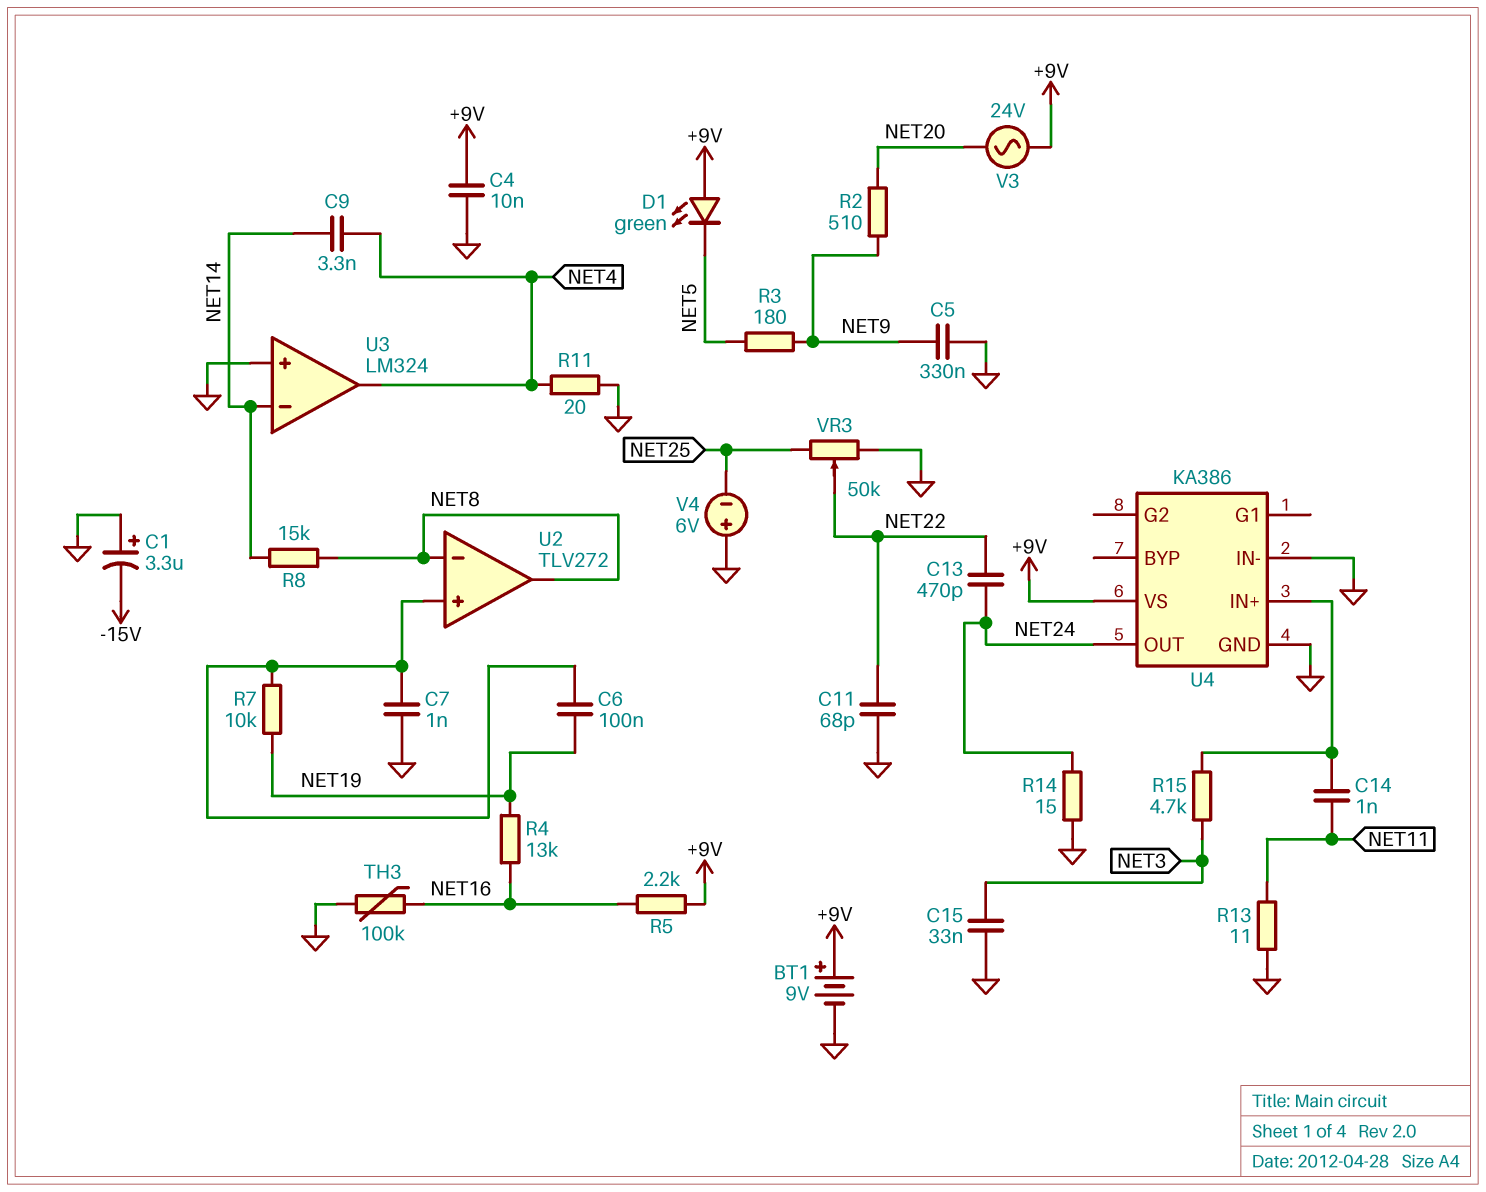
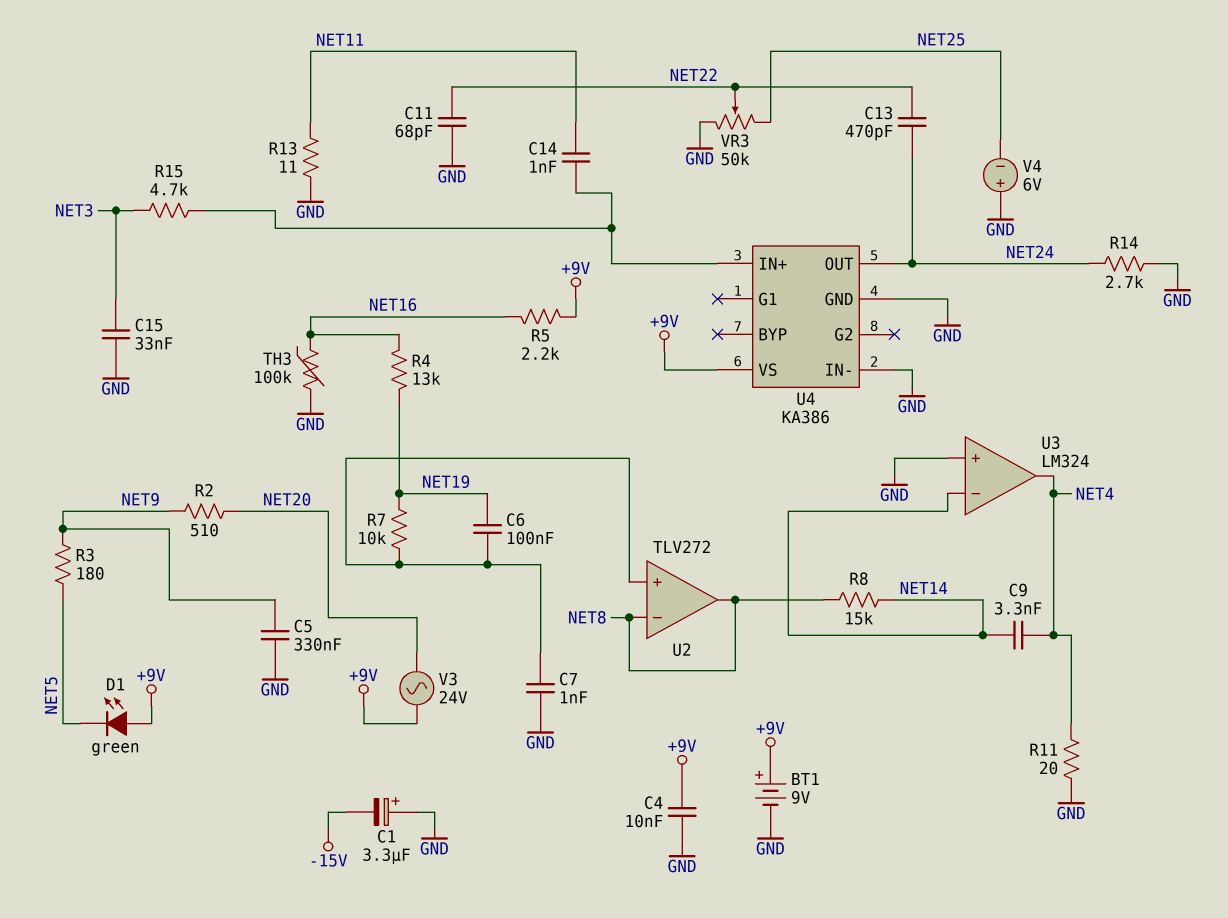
R14: 15 (GND, NET24) -> 2.7k (GND, NET24)

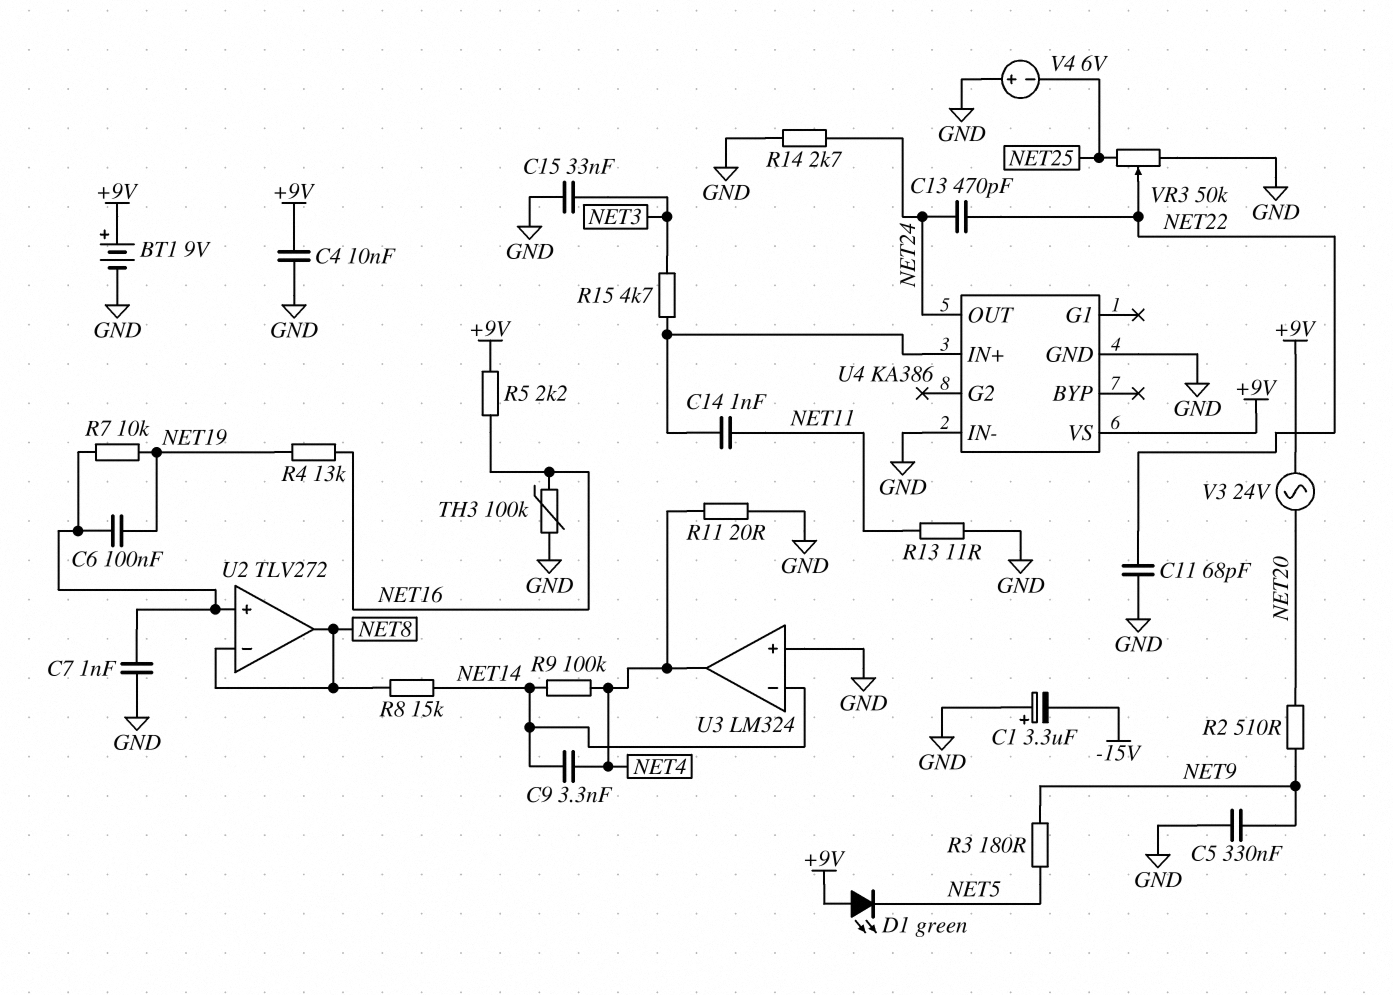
R9: none -> 100k (NET4, NET14)

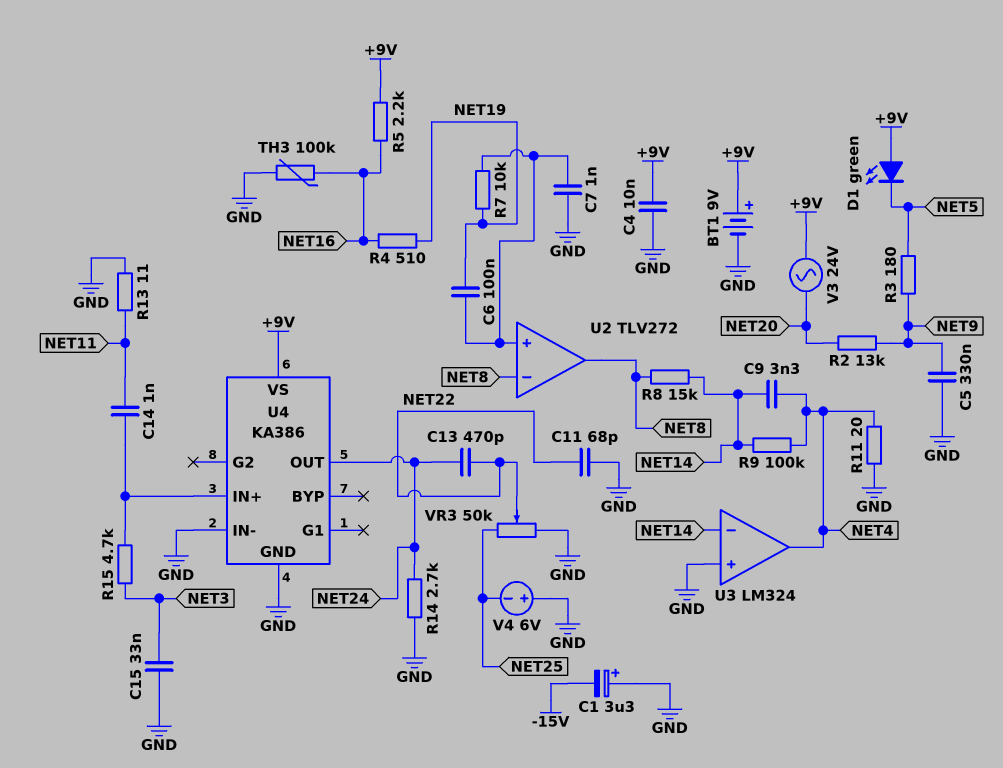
R2: 510 (NET9, NET20) -> 13k (NET9, NET20)
R4: 13k (NET16, NET19) -> 510 (NET16, NET19)

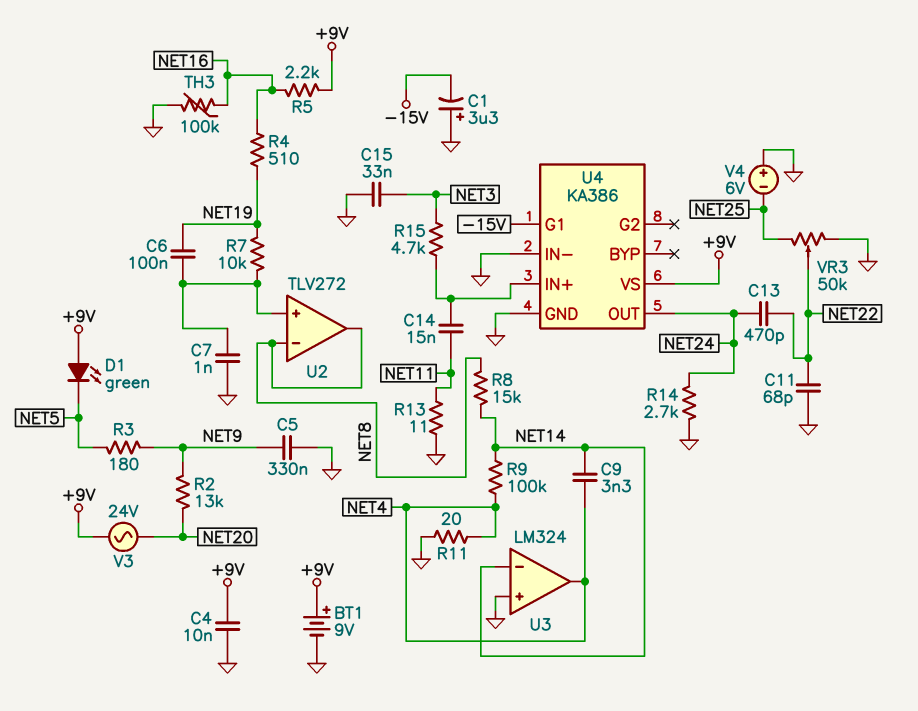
C14: 1nF (NET11, U4/IN+) -> 15nF (NET11, U4/IN+)
U4 pin G1: none -> -15V

